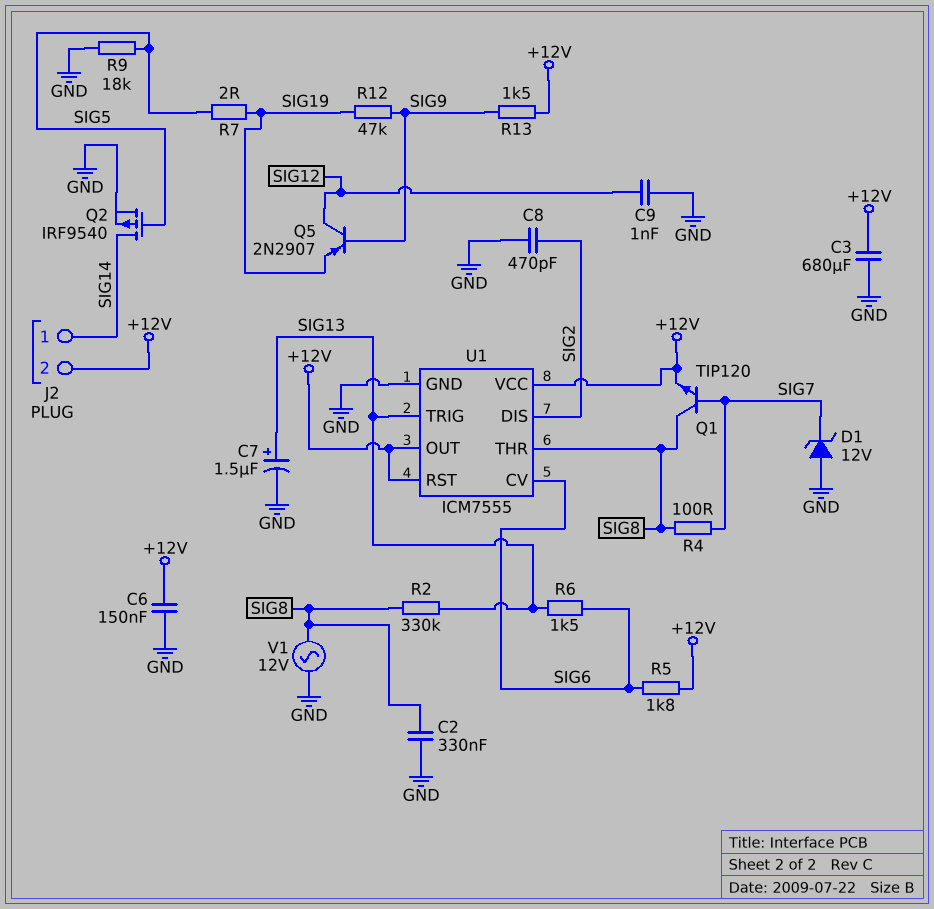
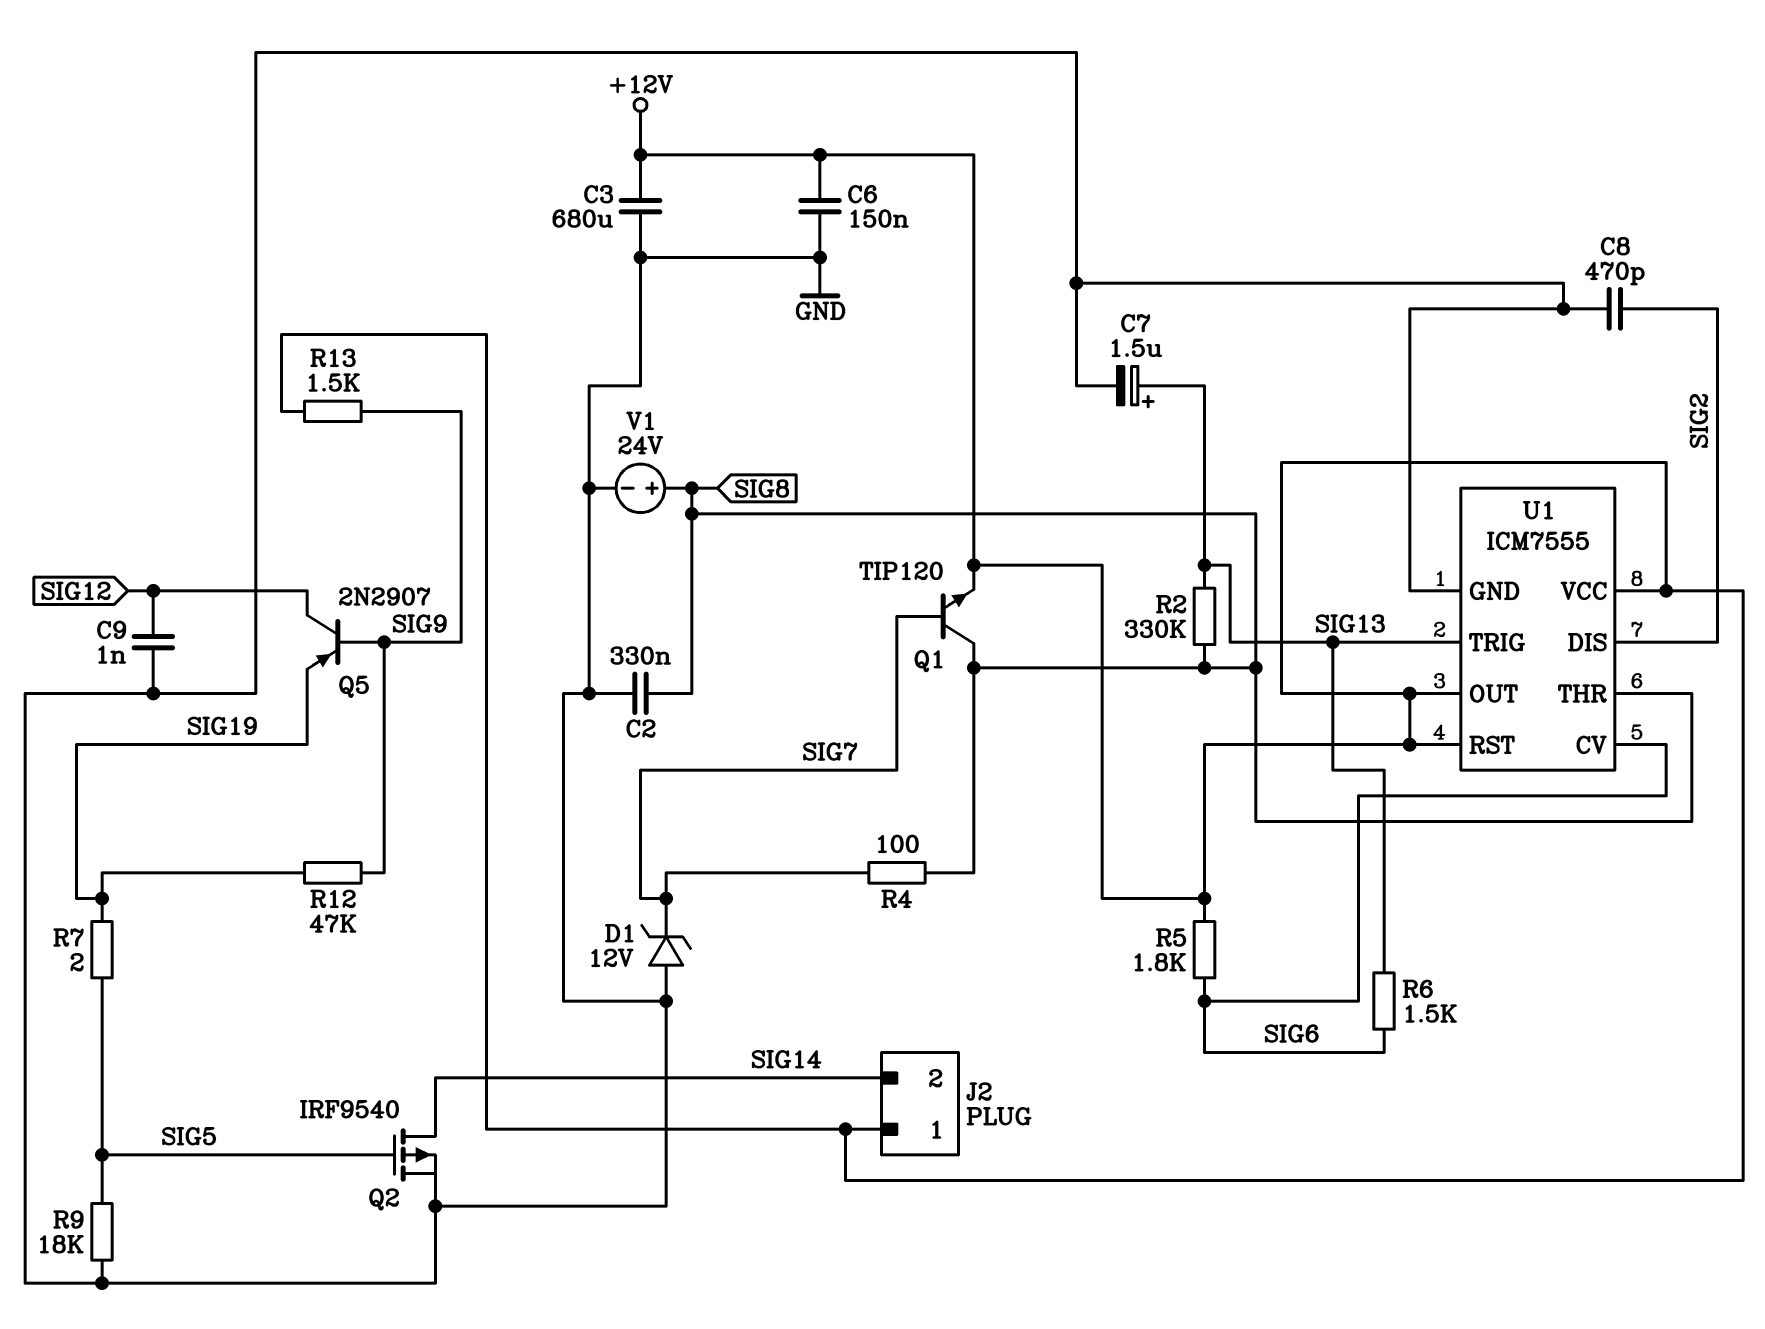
J2 pin 1: SIG14 -> +12V
J2 pin 2: +12V -> SIG14
V1: AC 12V (GND, SIG8) -> 24V (plus SIG8, minus GND)

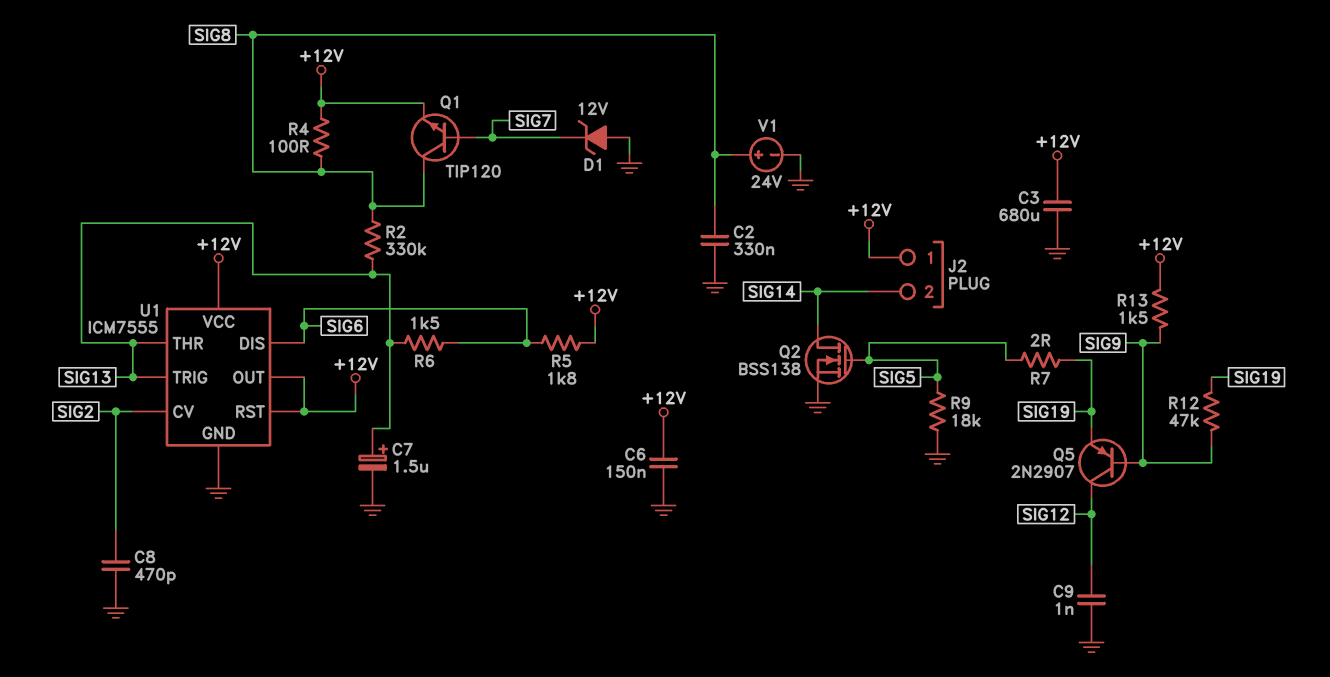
Q2: PMOS IRF9540 (G SIG5, D SIG14, S GND) -> NMOS BSS138 (G SIG5, D SIG14, S GND)
R4: 100 (SIG7, SIG8) -> 100 (+12V, SIG8)
U1 pin CV: SIG6 -> SIG2
U1 pin DIS: SIG2 -> SIG6
U1 pin THR: SIG8 -> SIG13

